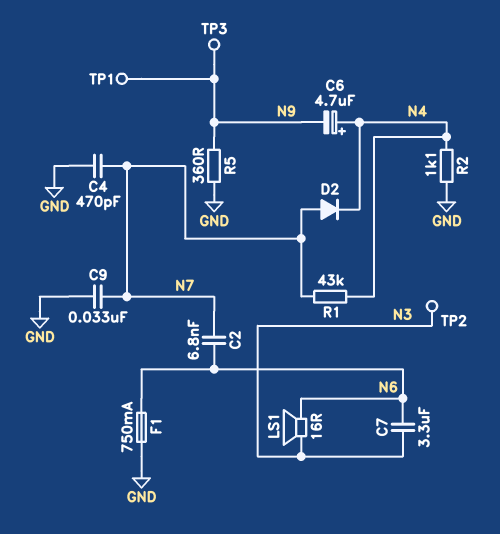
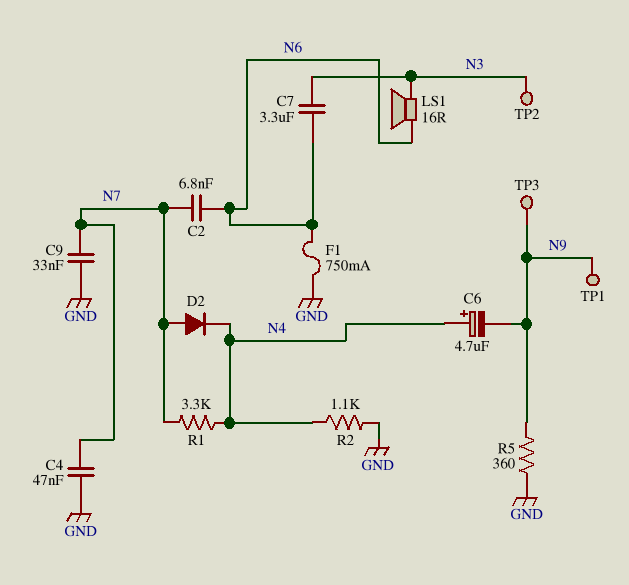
C4: 470pF (GND, N7) -> 47nF (GND, N7)
R1: 43k (N4, N7) -> 3.3k (N4, N7)

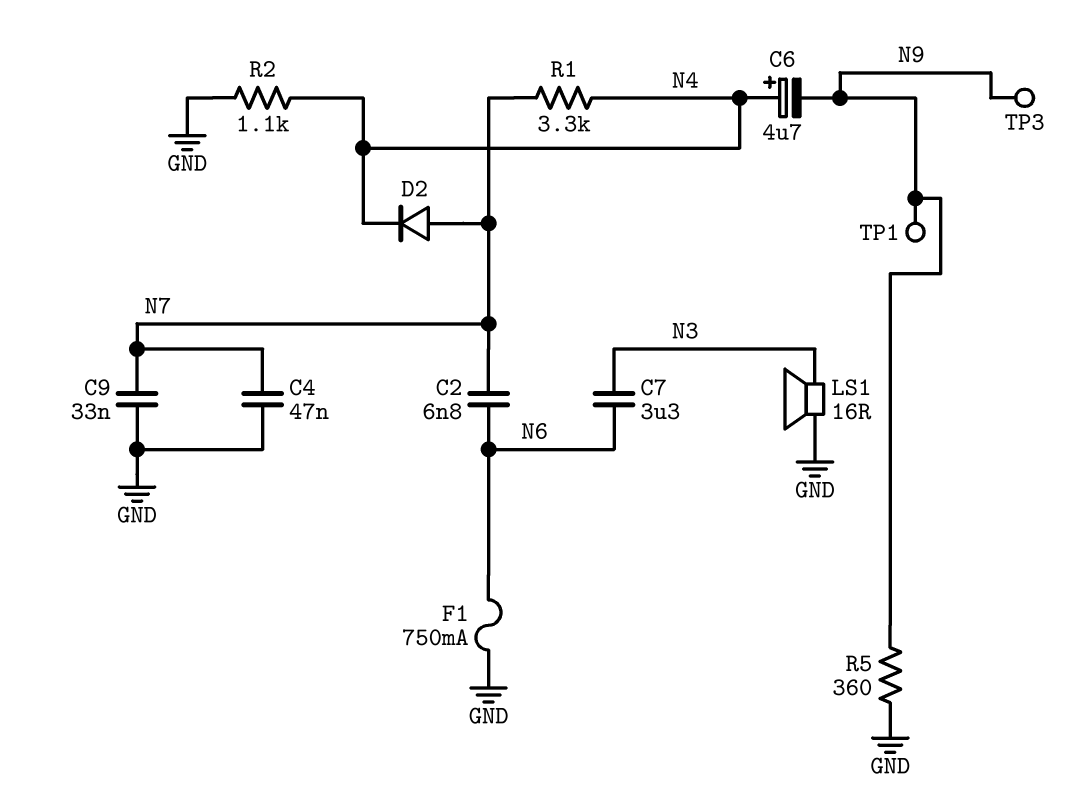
LS1: speaker 16R (N3, N6) -> speaker 16R (GND, N3)
TP2: test point (N3) -> none

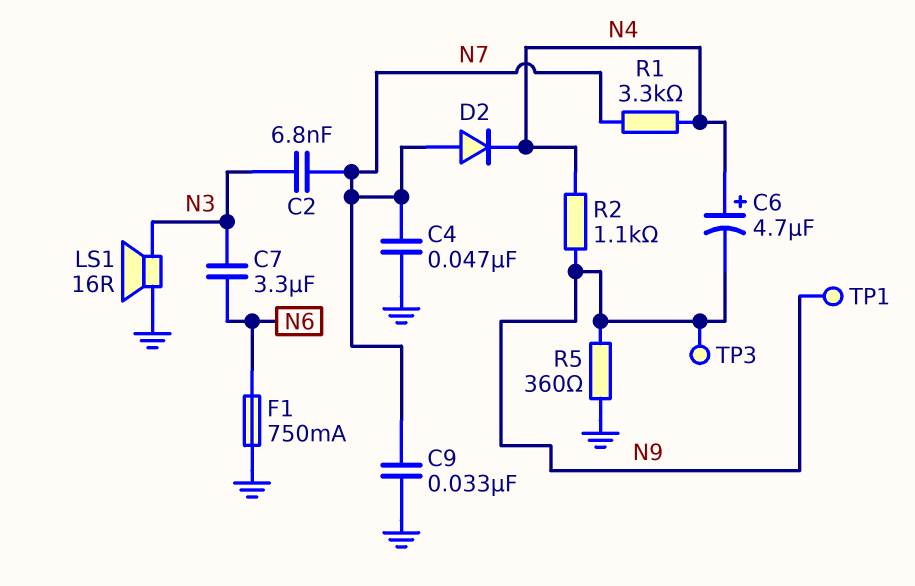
C2: 6.8nF (N6, N7) -> 6.8nF (N3, N7)
R2: 1.1k (GND, N4) -> 1.1k (N4, N9)

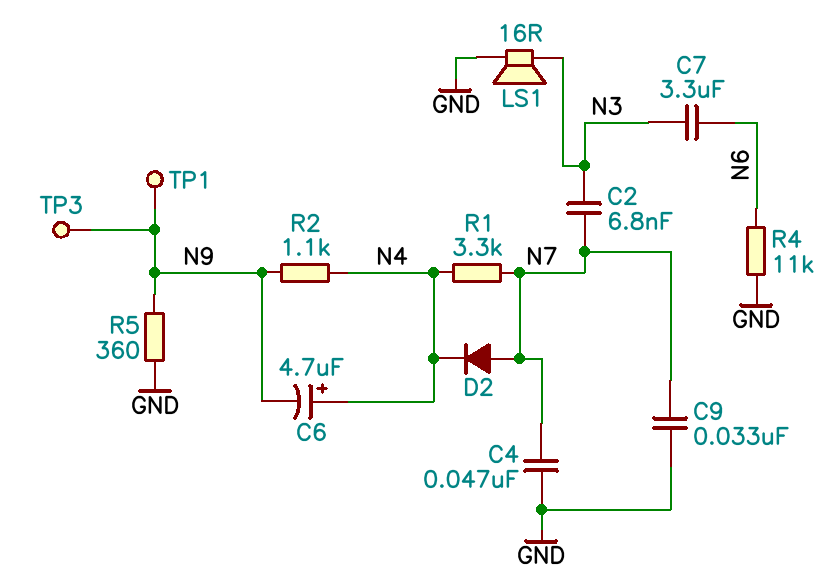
F1: 750mA (GND, N6) -> none
R4: none -> 11k (GND, N6)

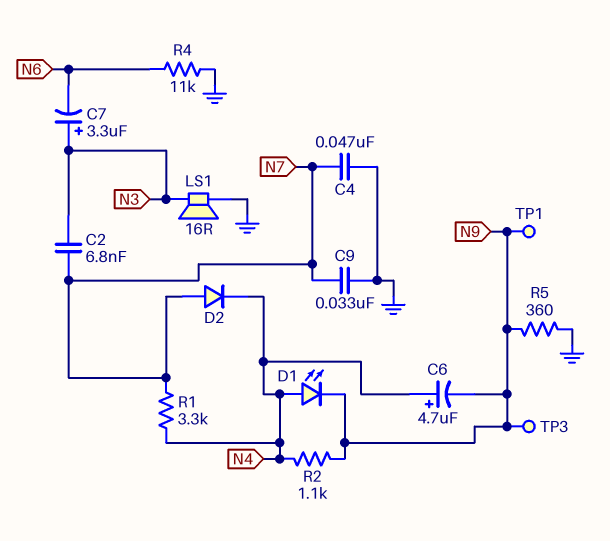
C7: 3.3uF (N3, N6) -> 3.3uF (plus N3, minus N6)
D1: none -> LED (A N4, K N9)

